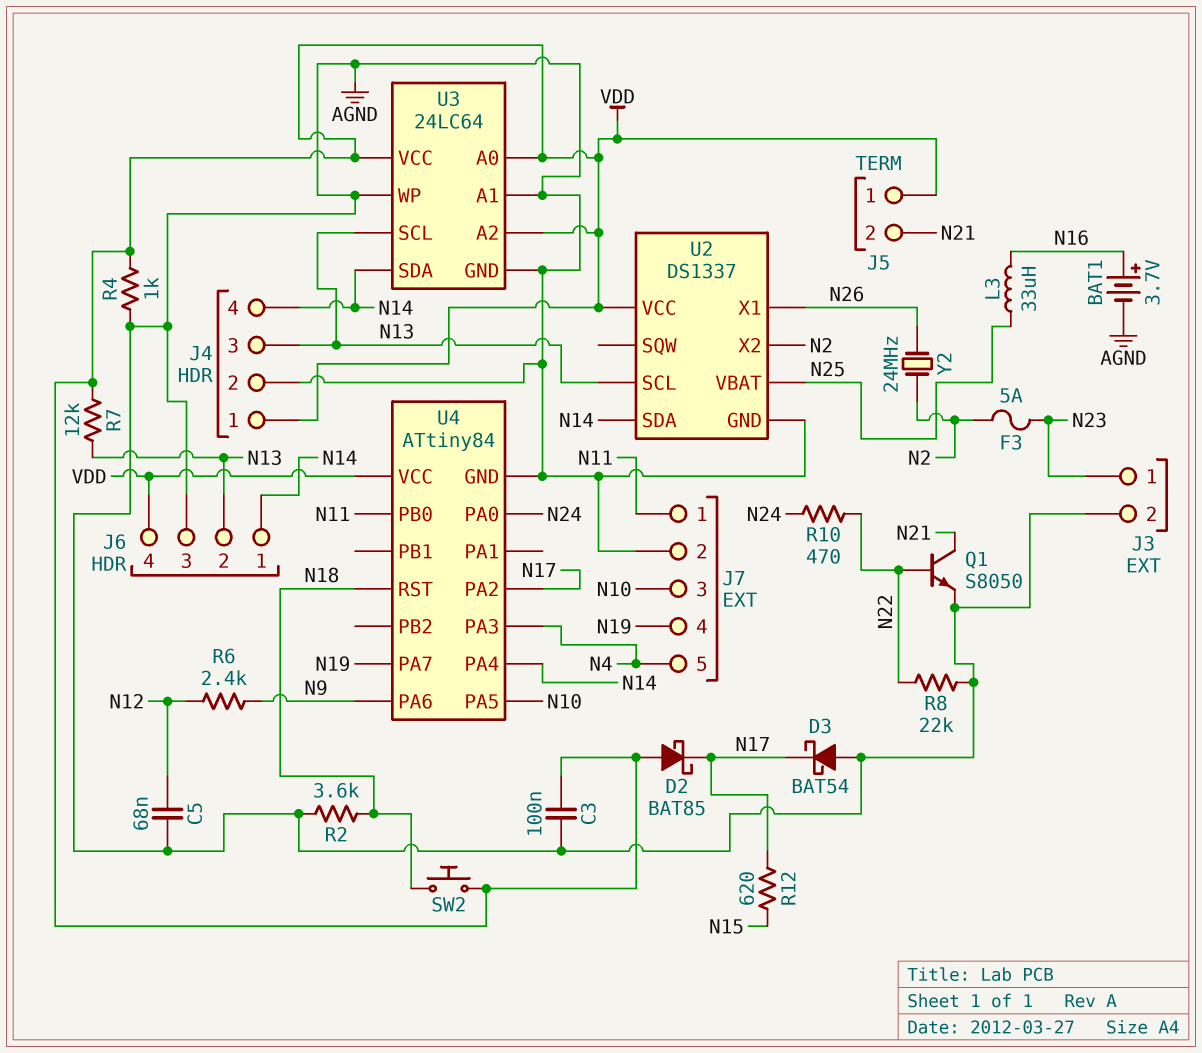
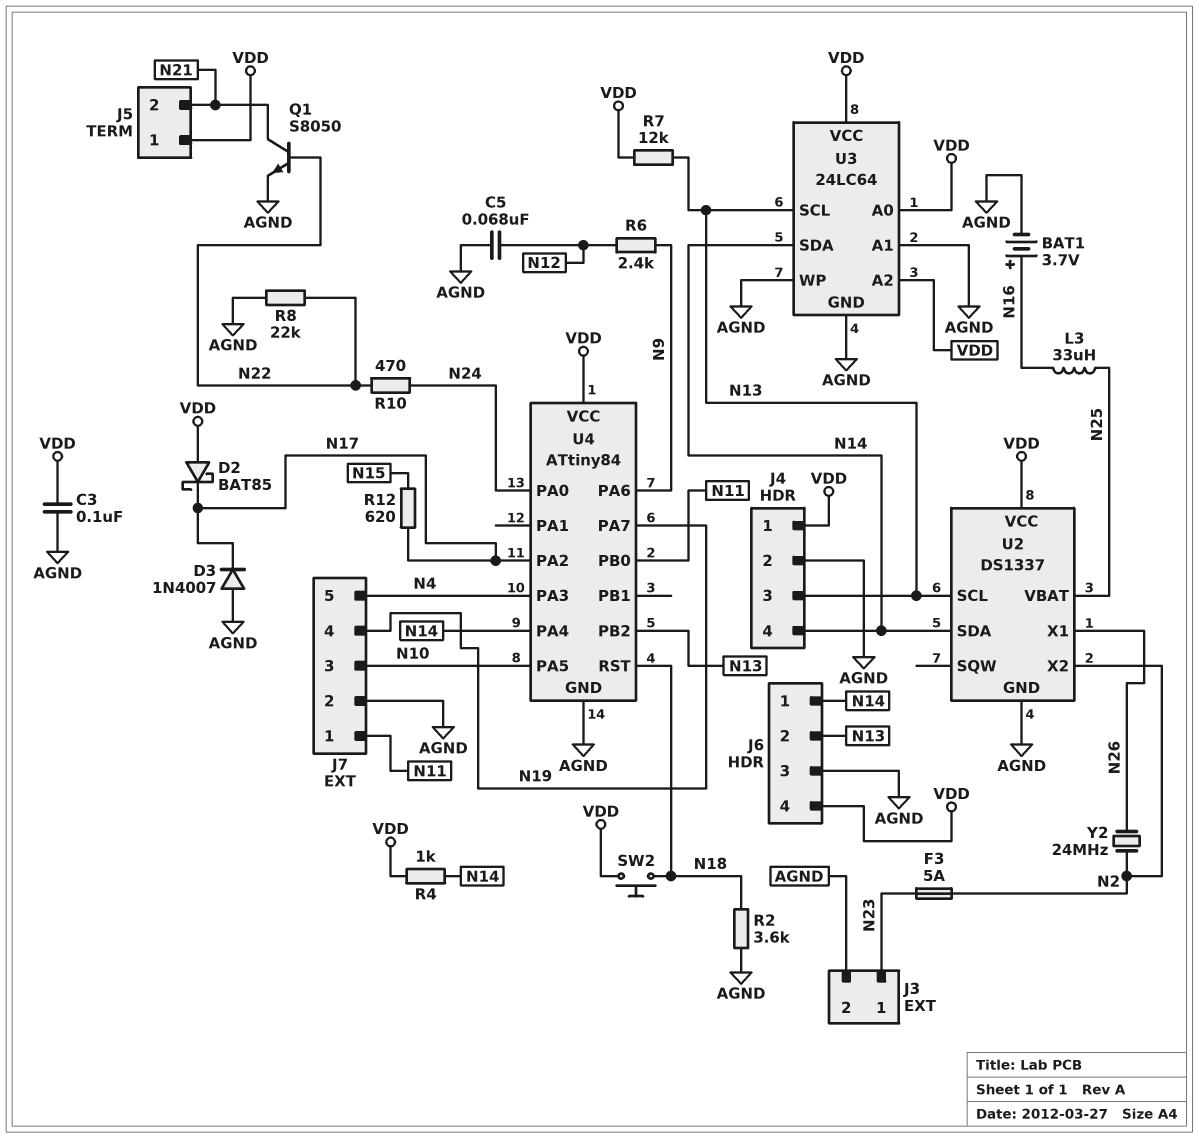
D3: schottky BAT54 (A AGND, K N17) -> diode 1N4007 (A AGND, K N17)
R4: 1k (AGND, VDD) -> 1k (N14, VDD)
U4 pin PB2: none -> N13

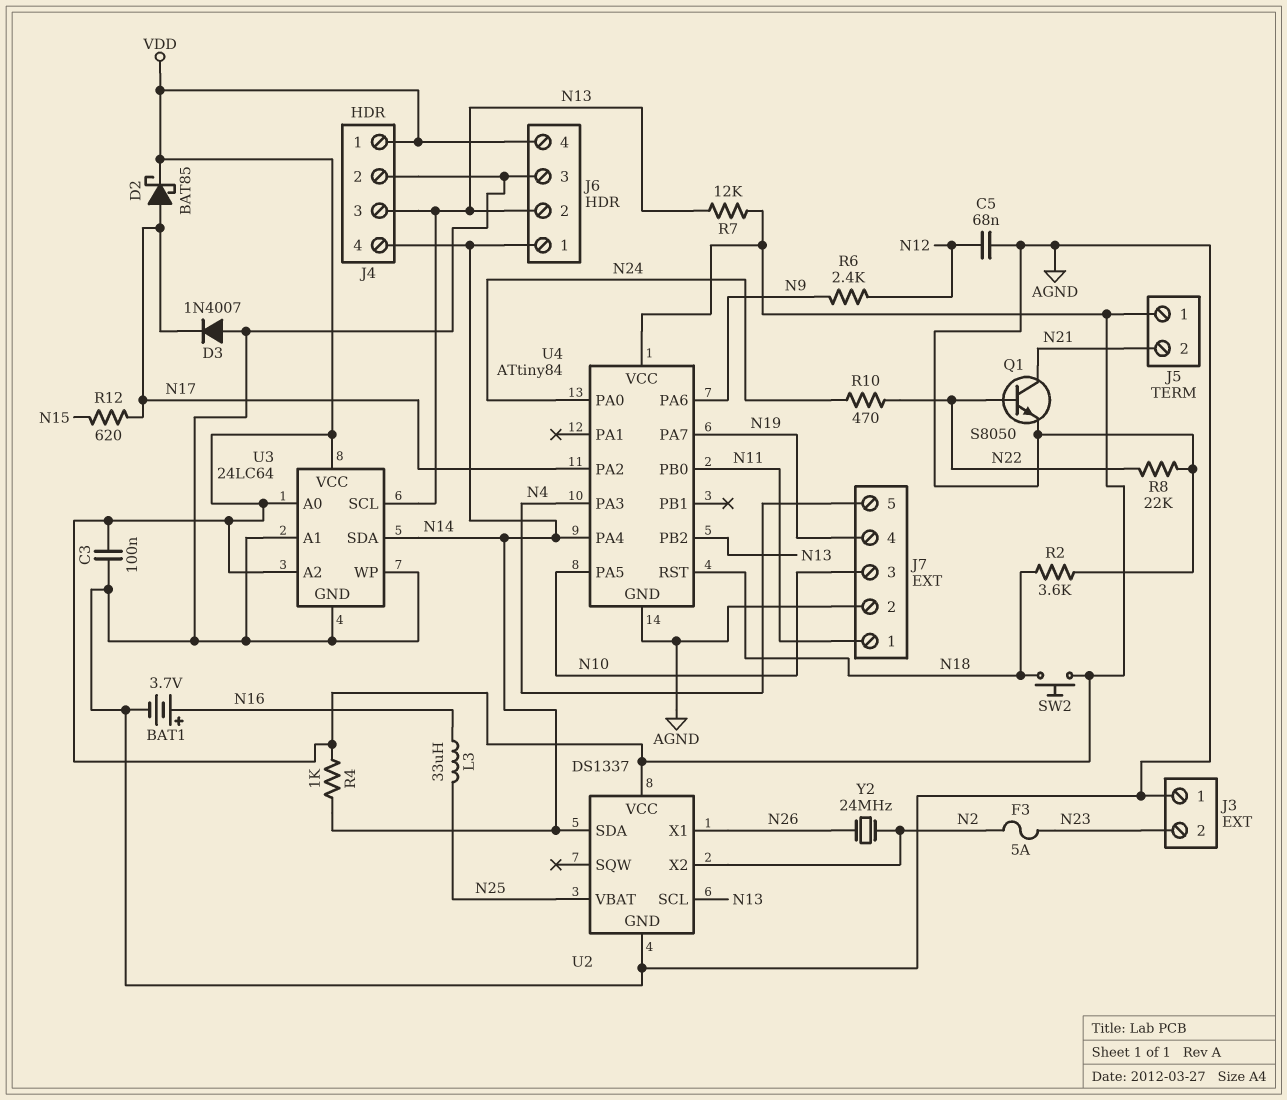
D2: schottky BAT85 (A VDD, K N17) -> schottky BAT85 (A N17, K VDD)
J3 pin 1: N23 -> AGND
J3 pin 2: AGND -> N23

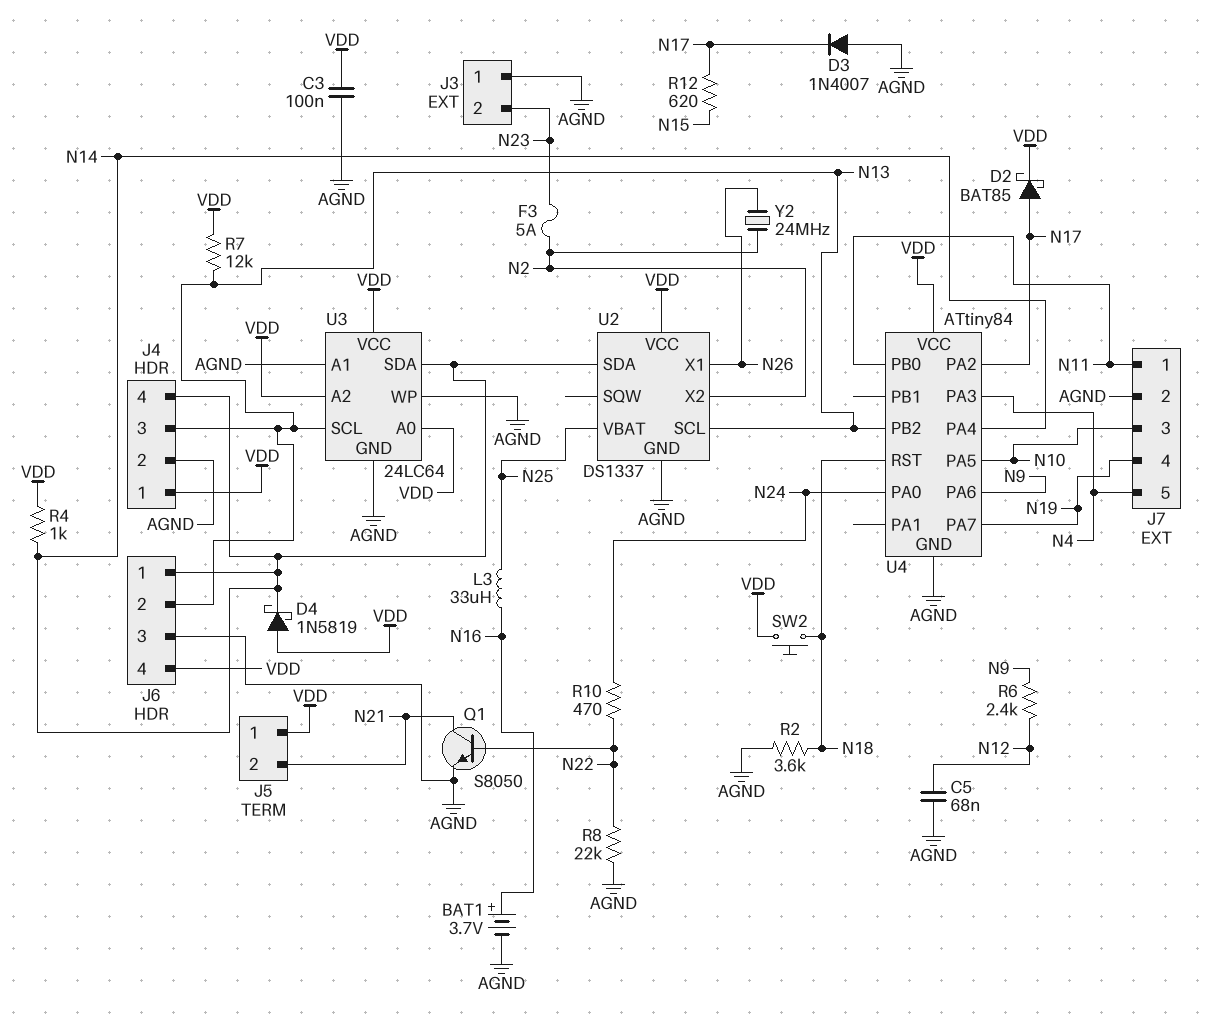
D4: none -> schottky 1N5819 (A VDD, K N14)

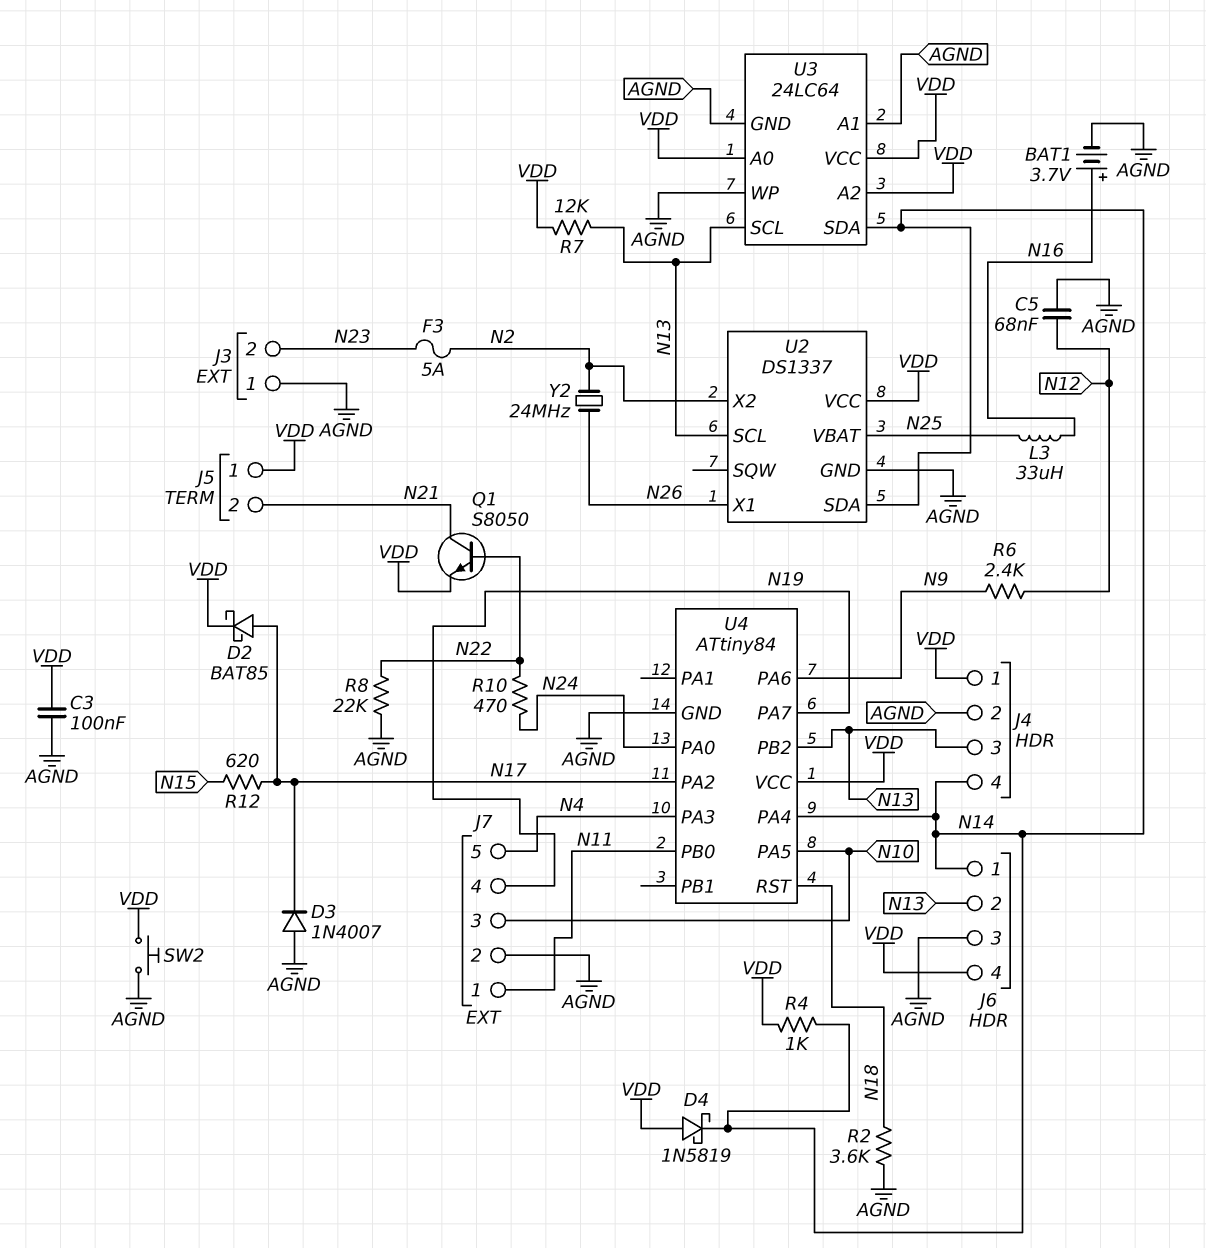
Q1: NPN S8050 (B N22, C N21, E AGND) -> NPN S8050 (B N22, C N21, E VDD)
SW2: button (N18, VDD) -> button (AGND, VDD)

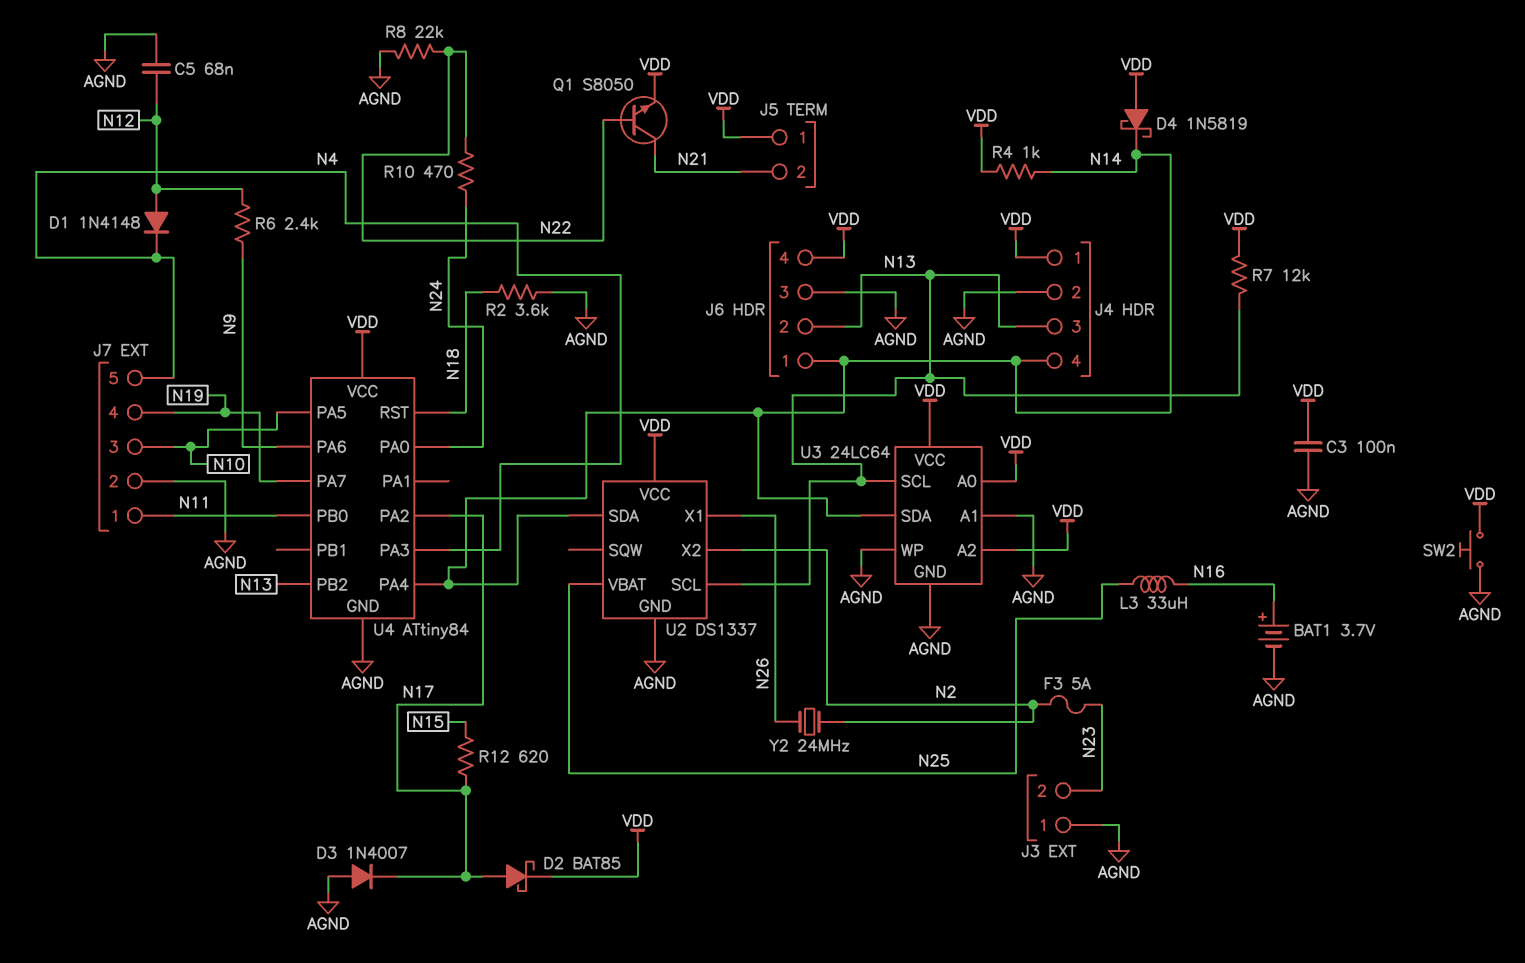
D1: none -> diode 1N4148 (A N12, K N4)

